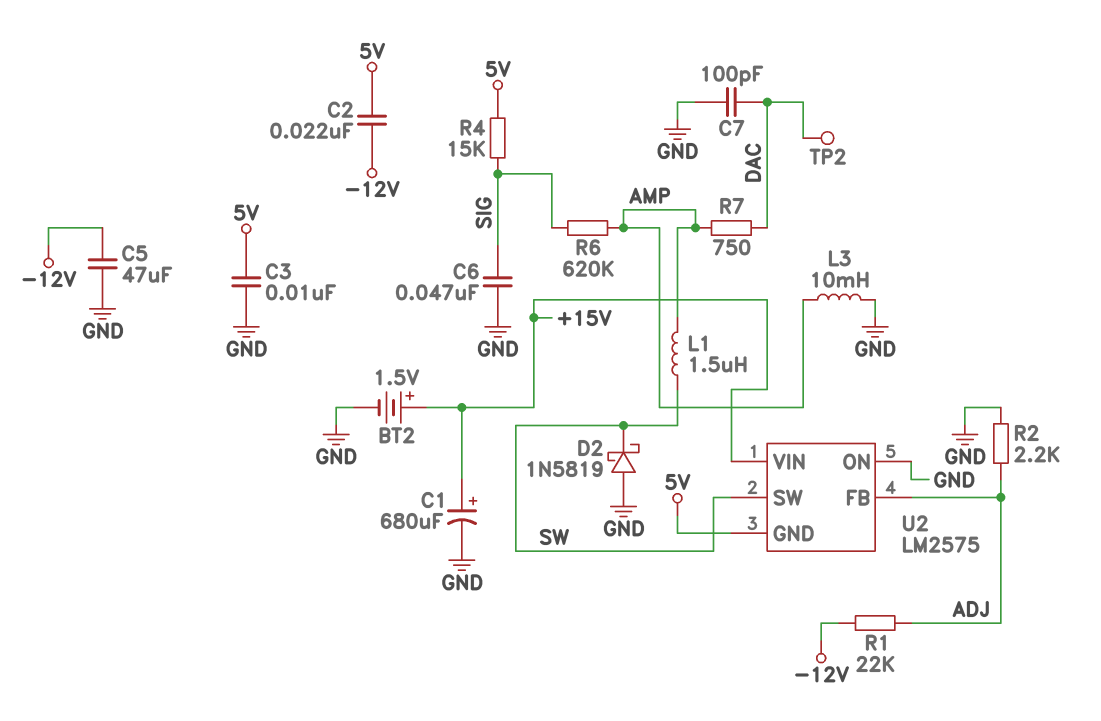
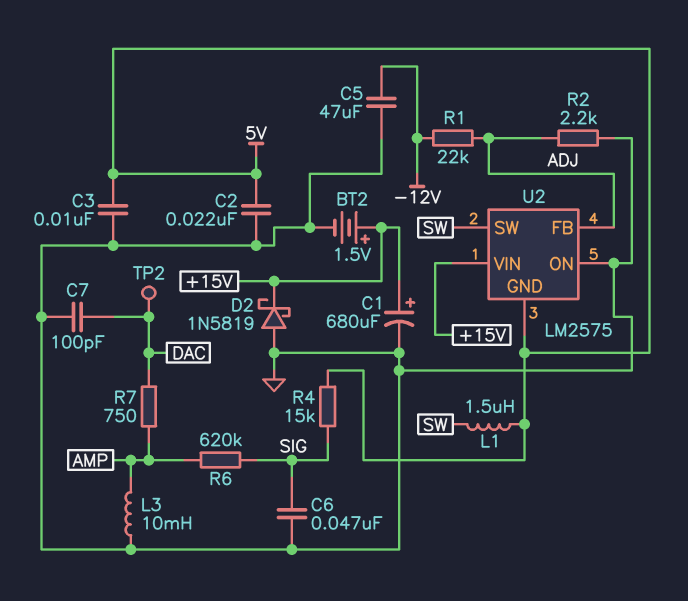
C2: 22nF (-12V, 5V) -> 22nF (5V, GND)
D2: schottky 1N5819 (A GND, K SW) -> schottky 1N5819 (A GND, K +15V)
L1: 1.5uH (AMP, SW) -> 1.5uH (5V, SW)

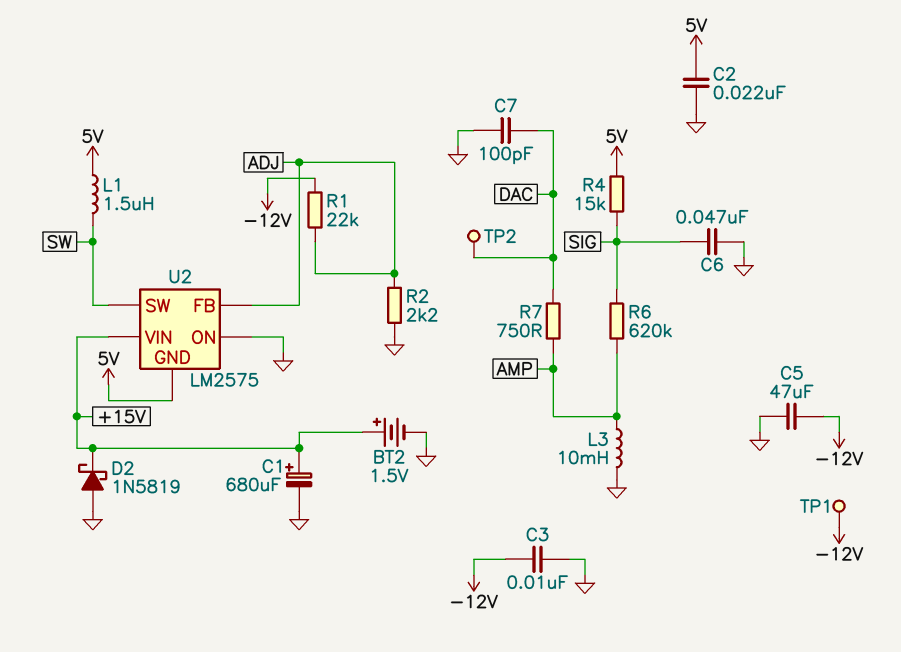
C3: 10nF (5V, GND) -> 10nF (-12V, GND)
TP1: none -> test point (-12V)

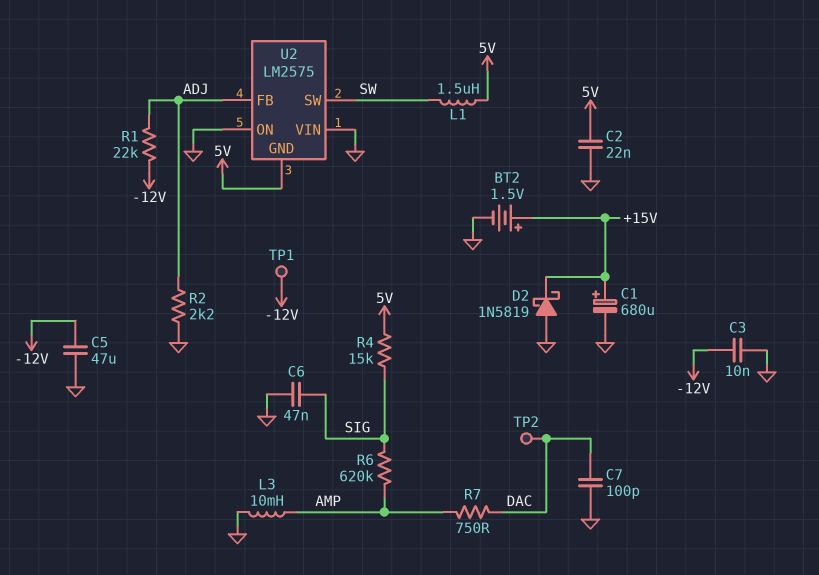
U2 pin VIN: +15V -> GND

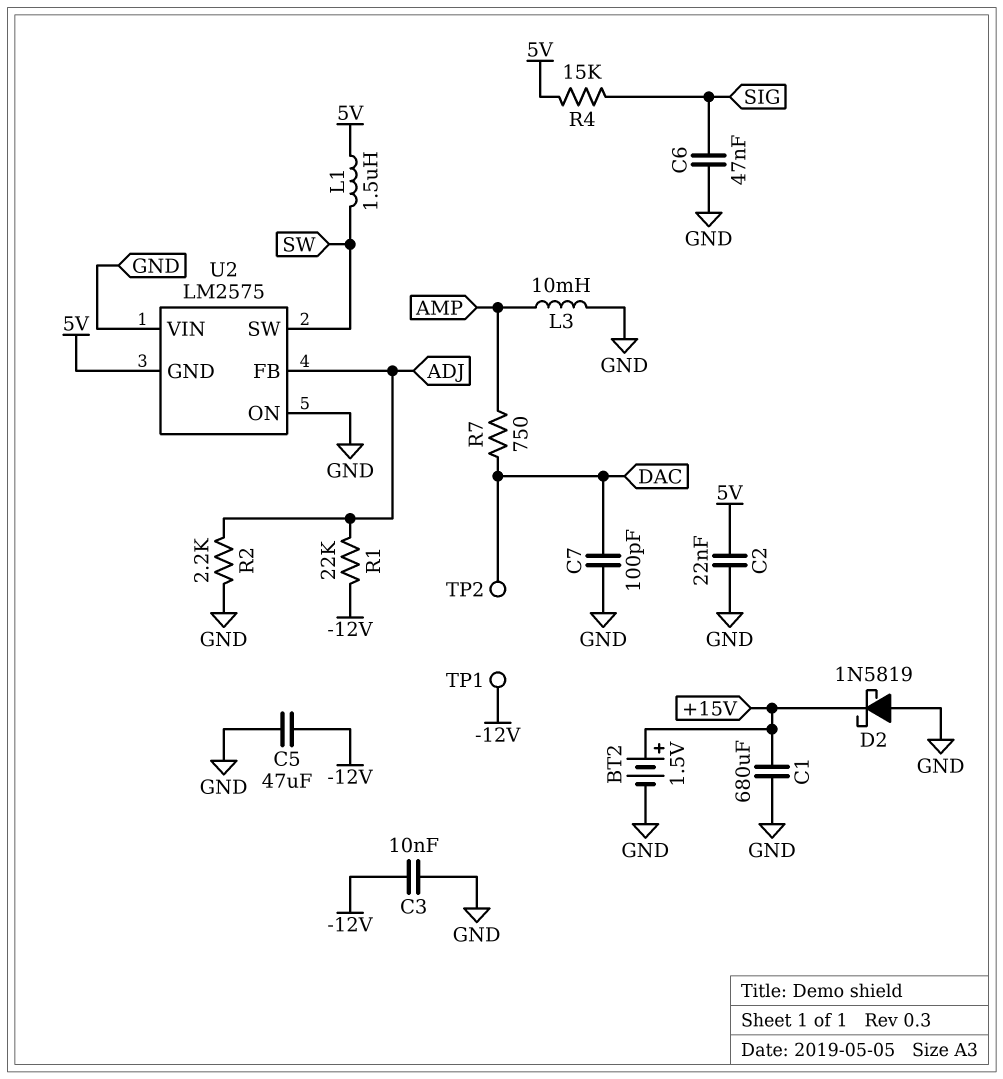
C1: 680uF (plus +15V, minus GND) -> 680uF (+15V, GND)
R6: 620k (AMP, SIG) -> none

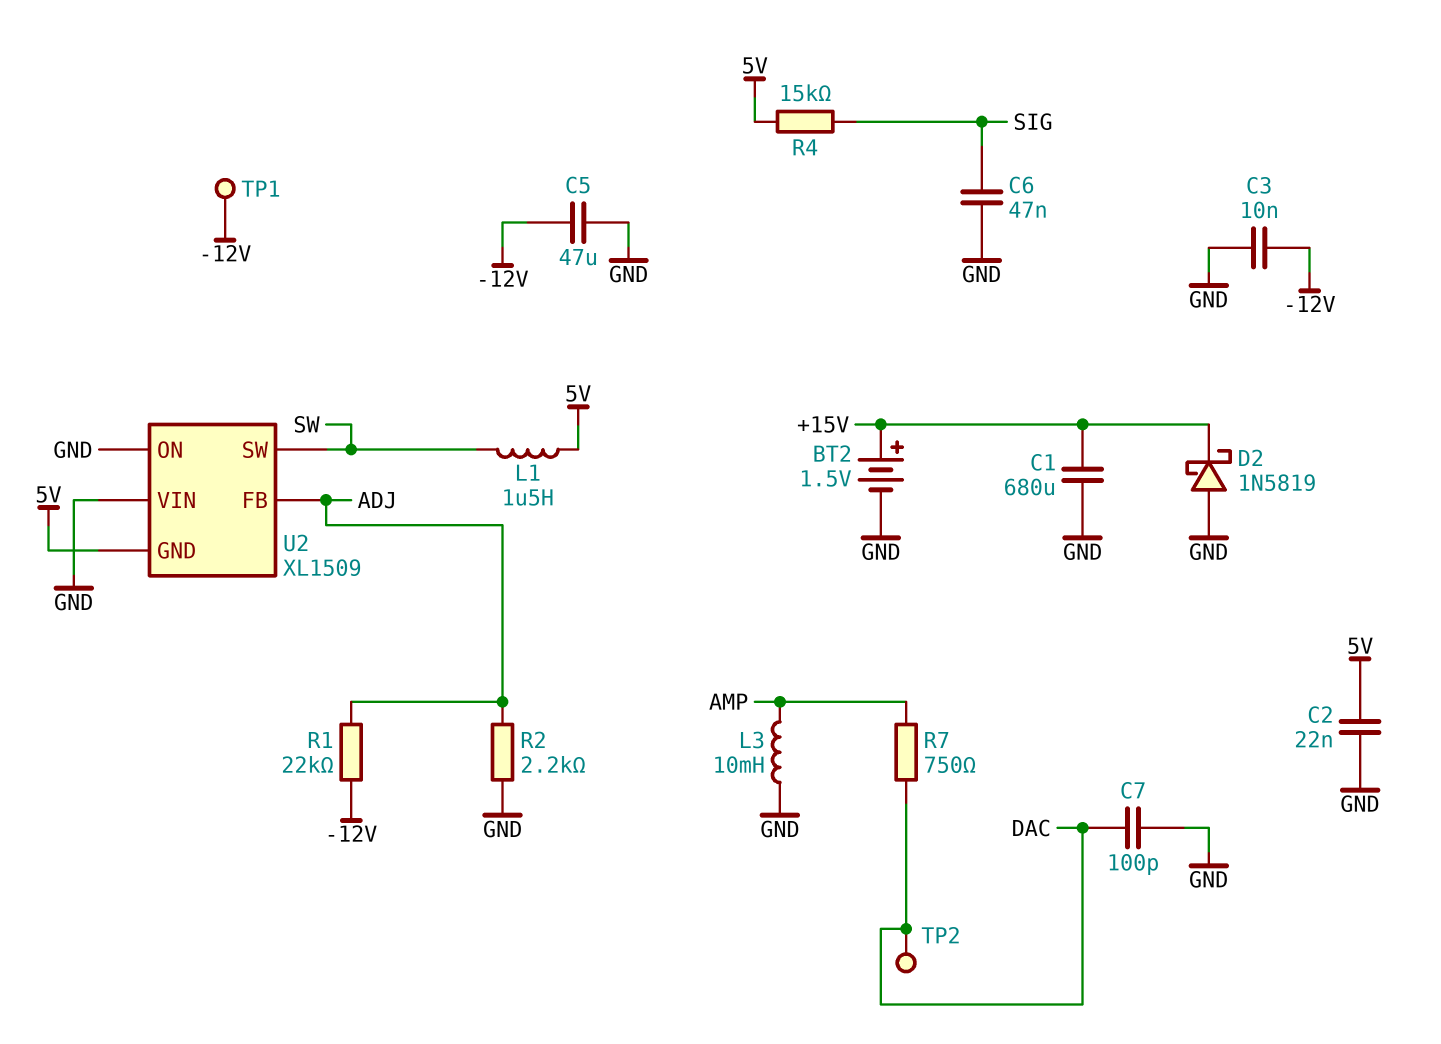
U2: LM2575 -> XL1509

